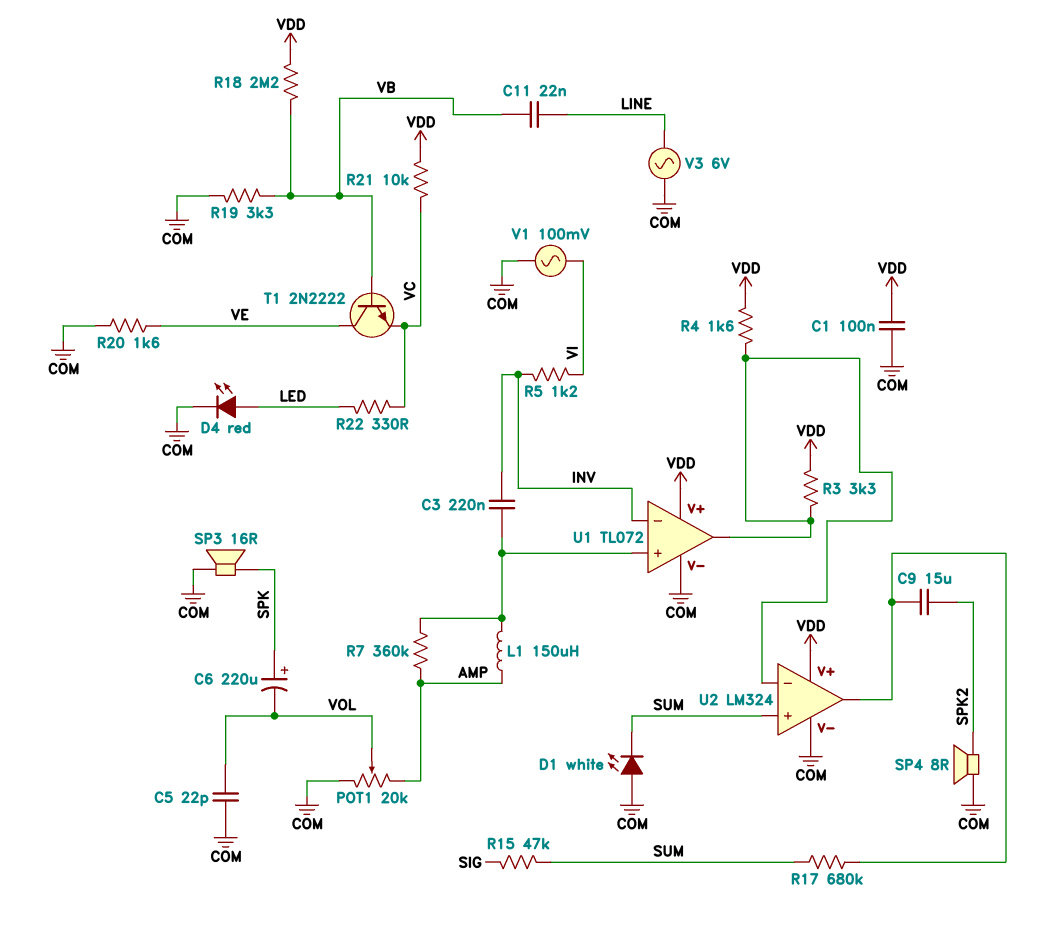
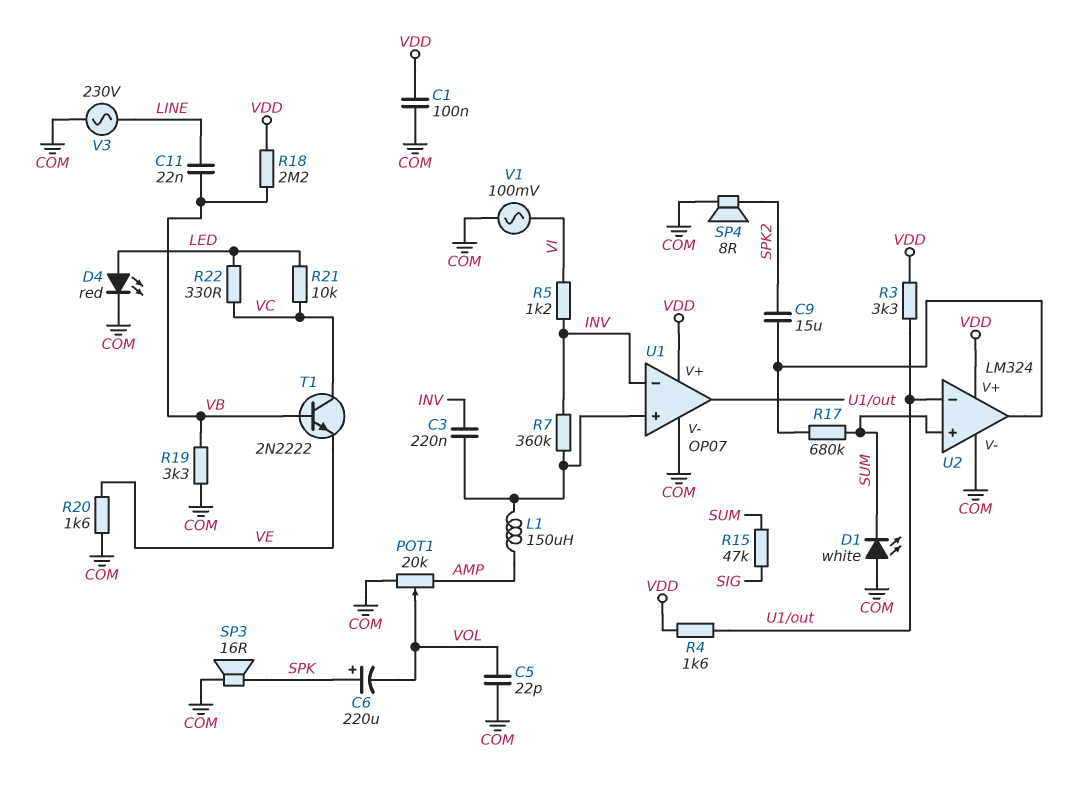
R7: 360k (AMP, U1/in+) -> 360k (INV, U1/in+)
R21: 10k (VC, VDD) -> 10k (LED, VC)
T1: NPN 2N2222 (B VB, C VE, E VC) -> NPN 2N2222 (B VB, C VC, E VE)
U1: TL072 -> OP07
V3: AC 6V (COM, LINE) -> AC 230V (COM, LINE)

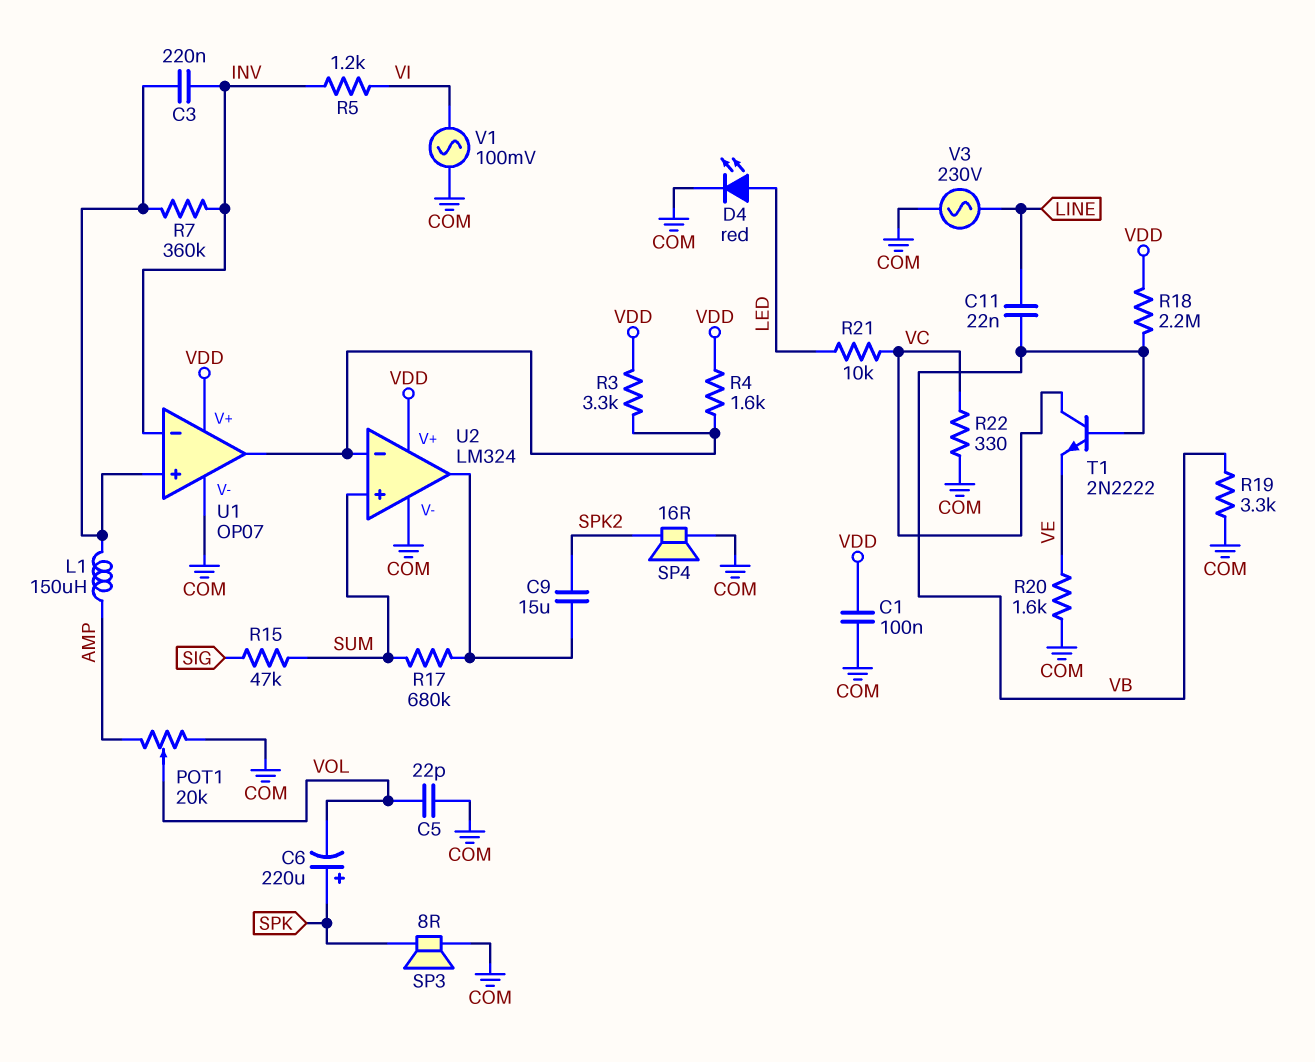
D1: LED white (A COM, K SUM) -> none
R22: 330 (LED, VC) -> 330 (COM, VC)
SP3: speaker 16R (COM, SPK) -> speaker 8R (COM, SPK)
SP4: speaker 8R (COM, SPK2) -> speaker 16R (COM, SPK2)

